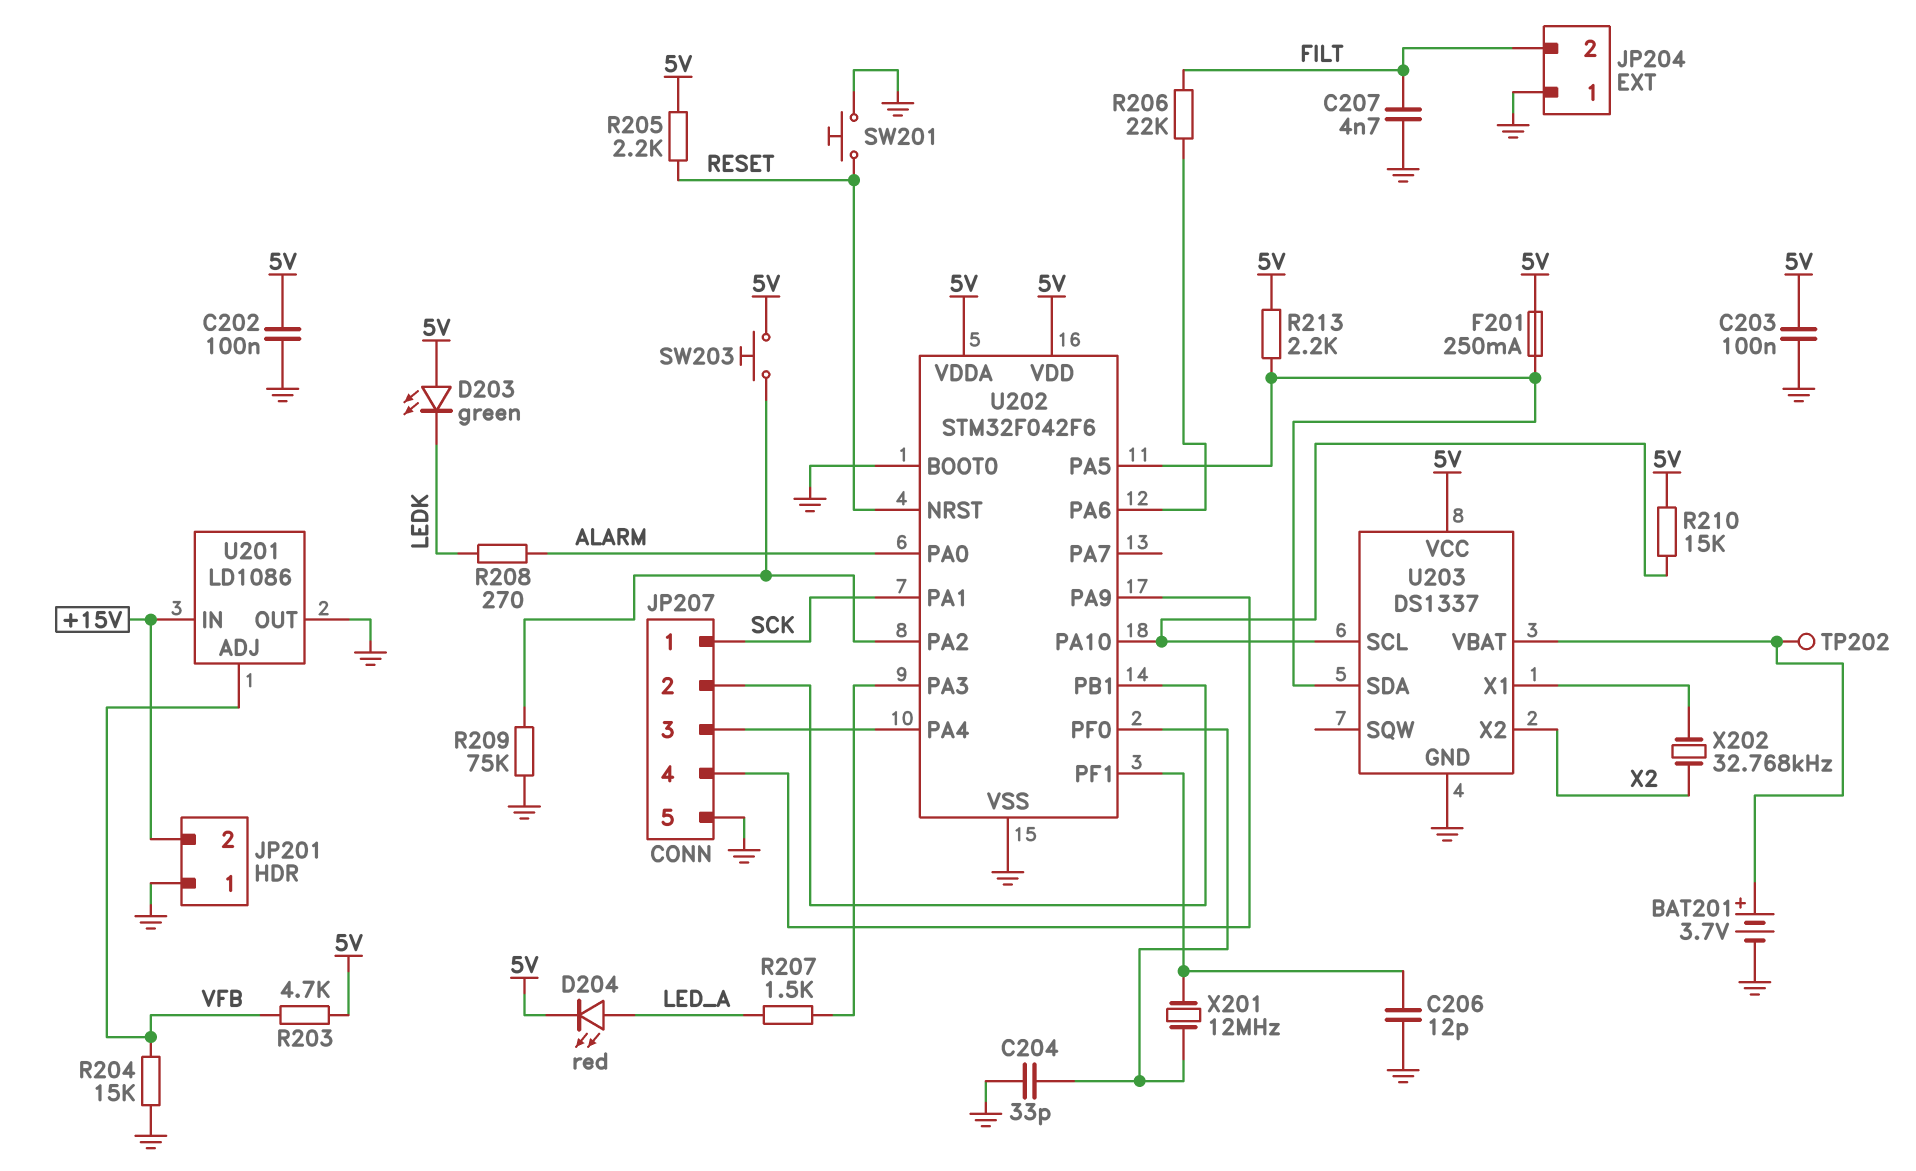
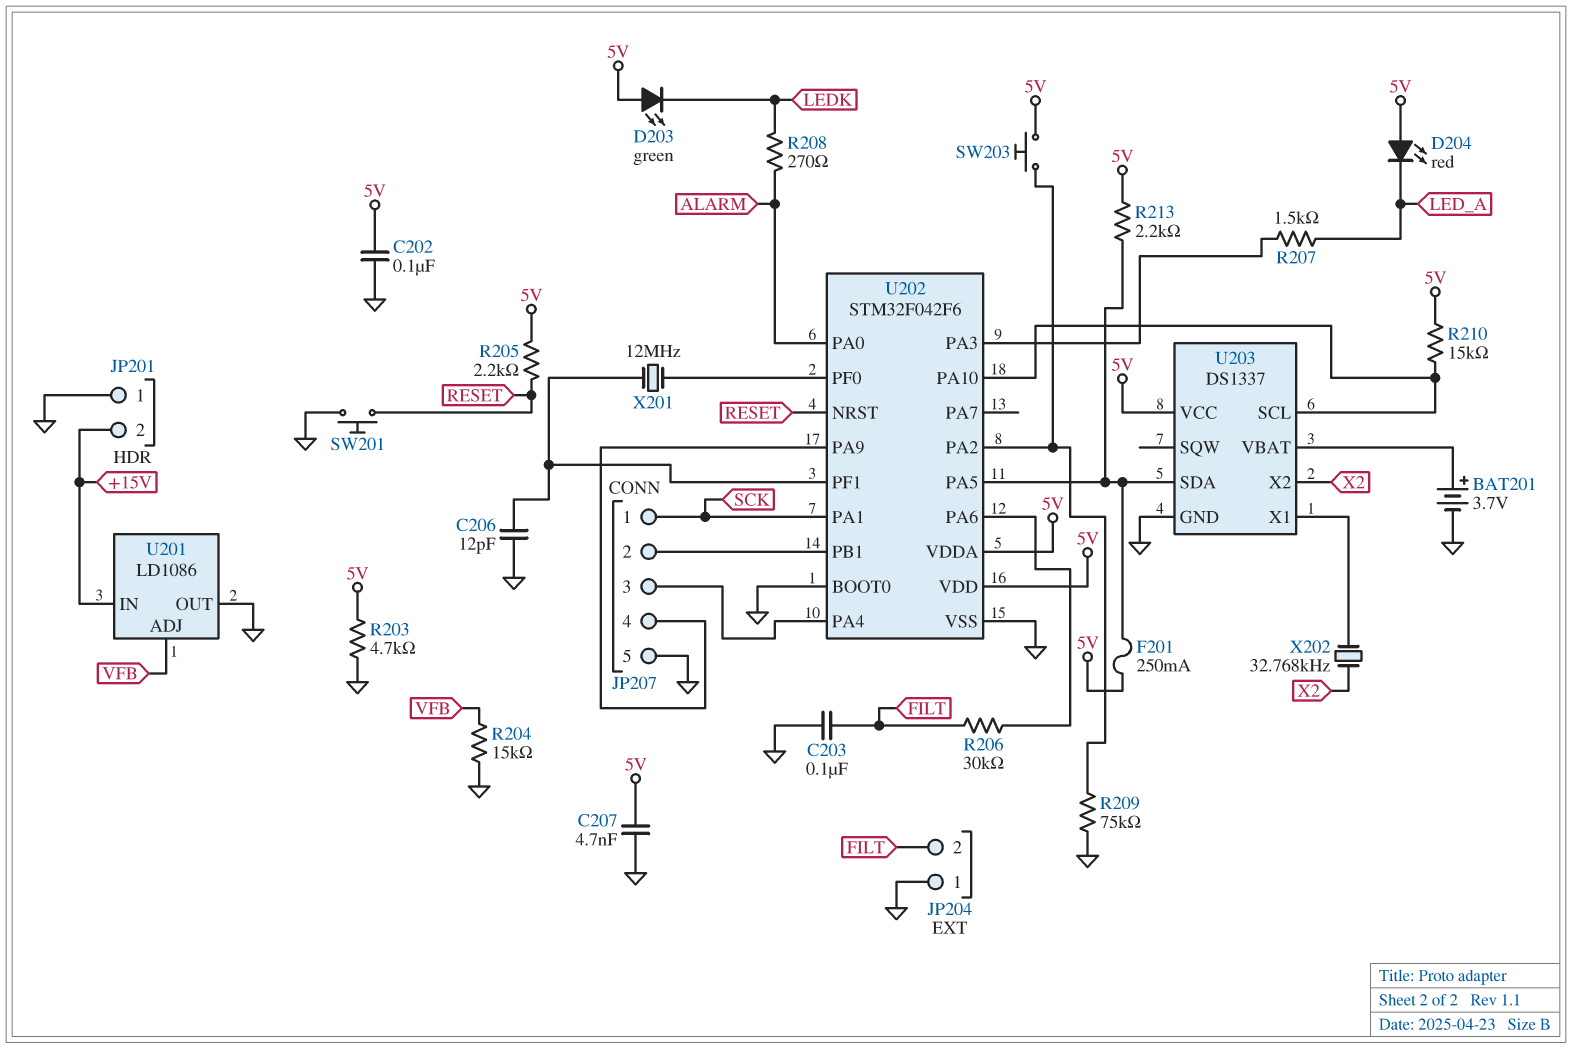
C203: 100nF (5V, GND) -> 100nF (FILT, GND)
C204: 33pF (GND, U202/PF0) -> none
C207: 4.7nF (FILT, GND) -> 4.7nF (5V, GND)
D204: LED red (A LED_A, K 5V) -> LED red (A 5V, K LED_A)
R203: 4.7k (5V, VFB) -> 4.7k (5V, GND)
R206: 22k (FILT, U202/PA6) -> 30k (FILT, U202/PA6)
TP202: test point (U203/VBAT) -> none

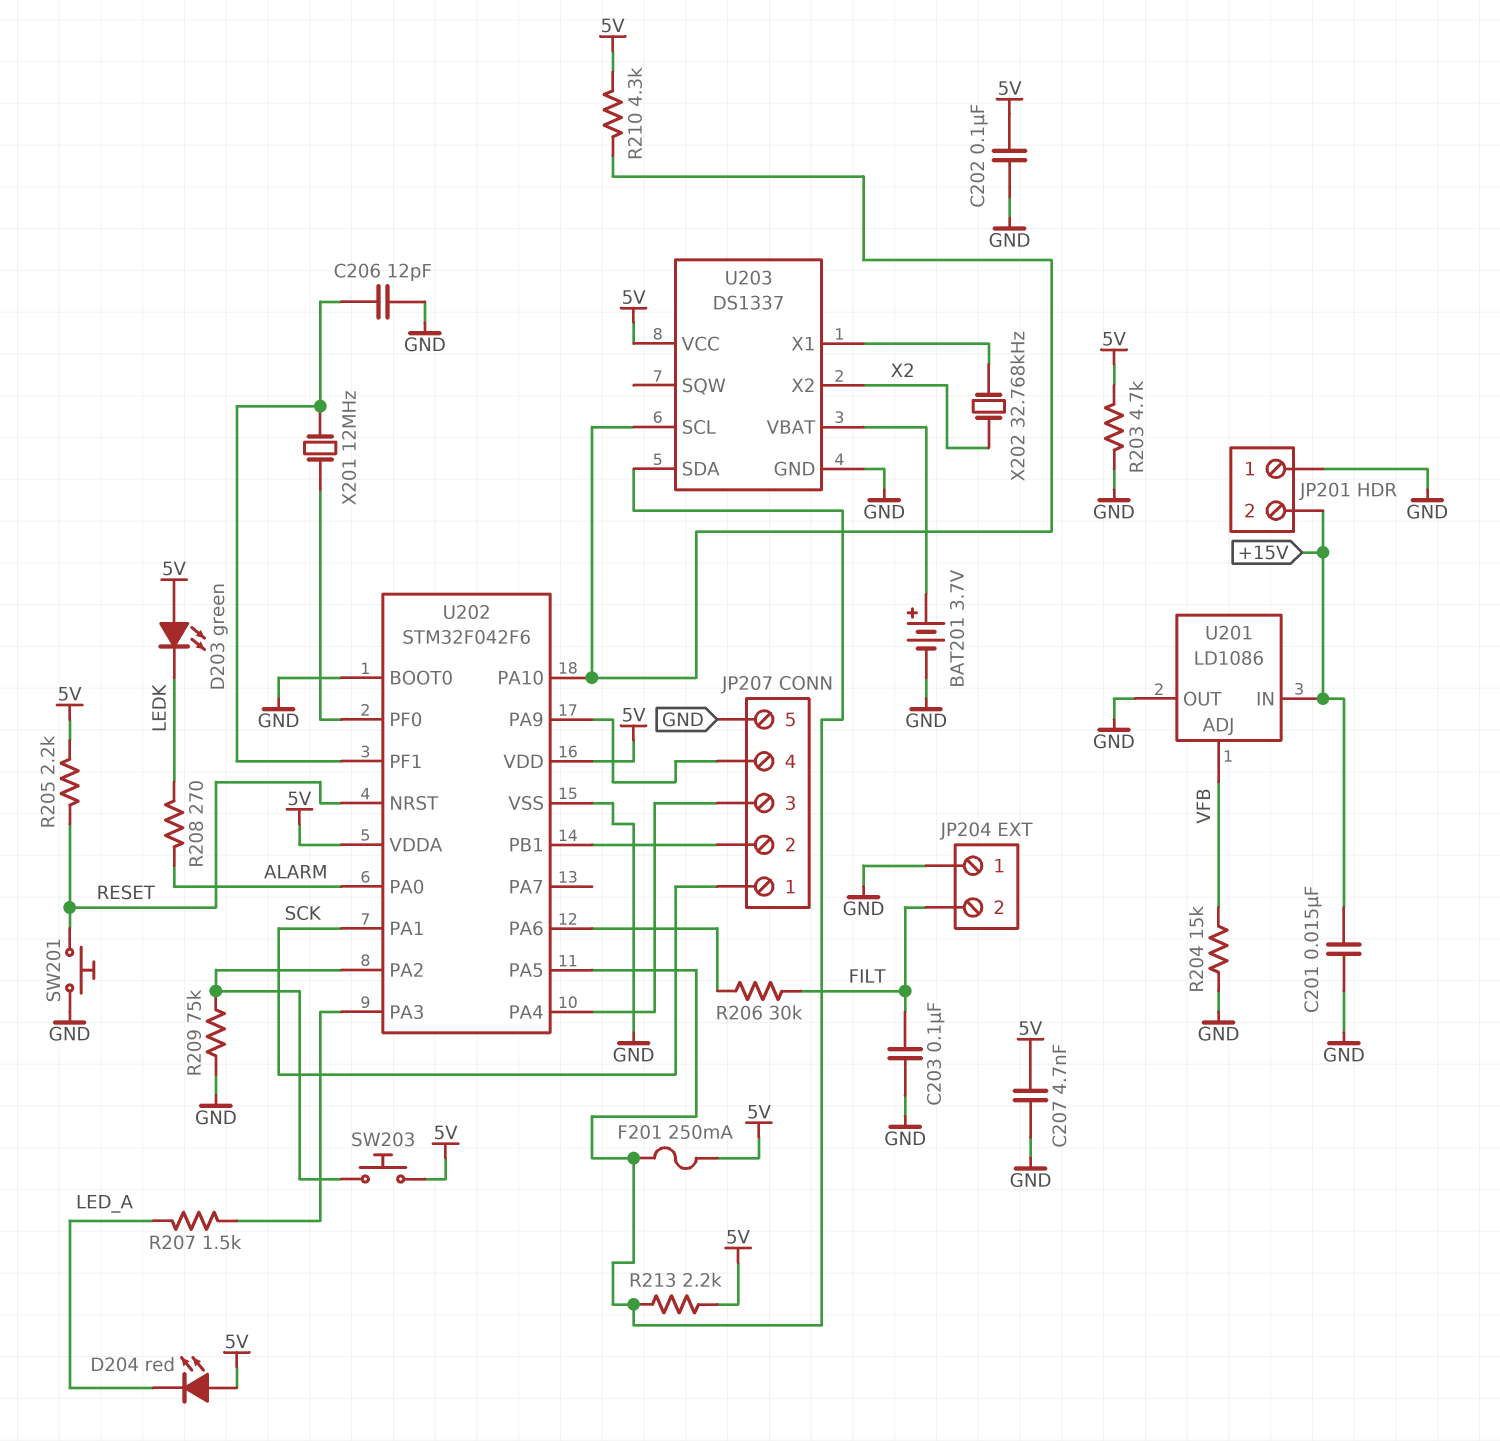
C201: none -> 15nF (+15V, GND)
R210: 15k (5V, U202/PA10) -> 4.3k (5V, U202/PA10)

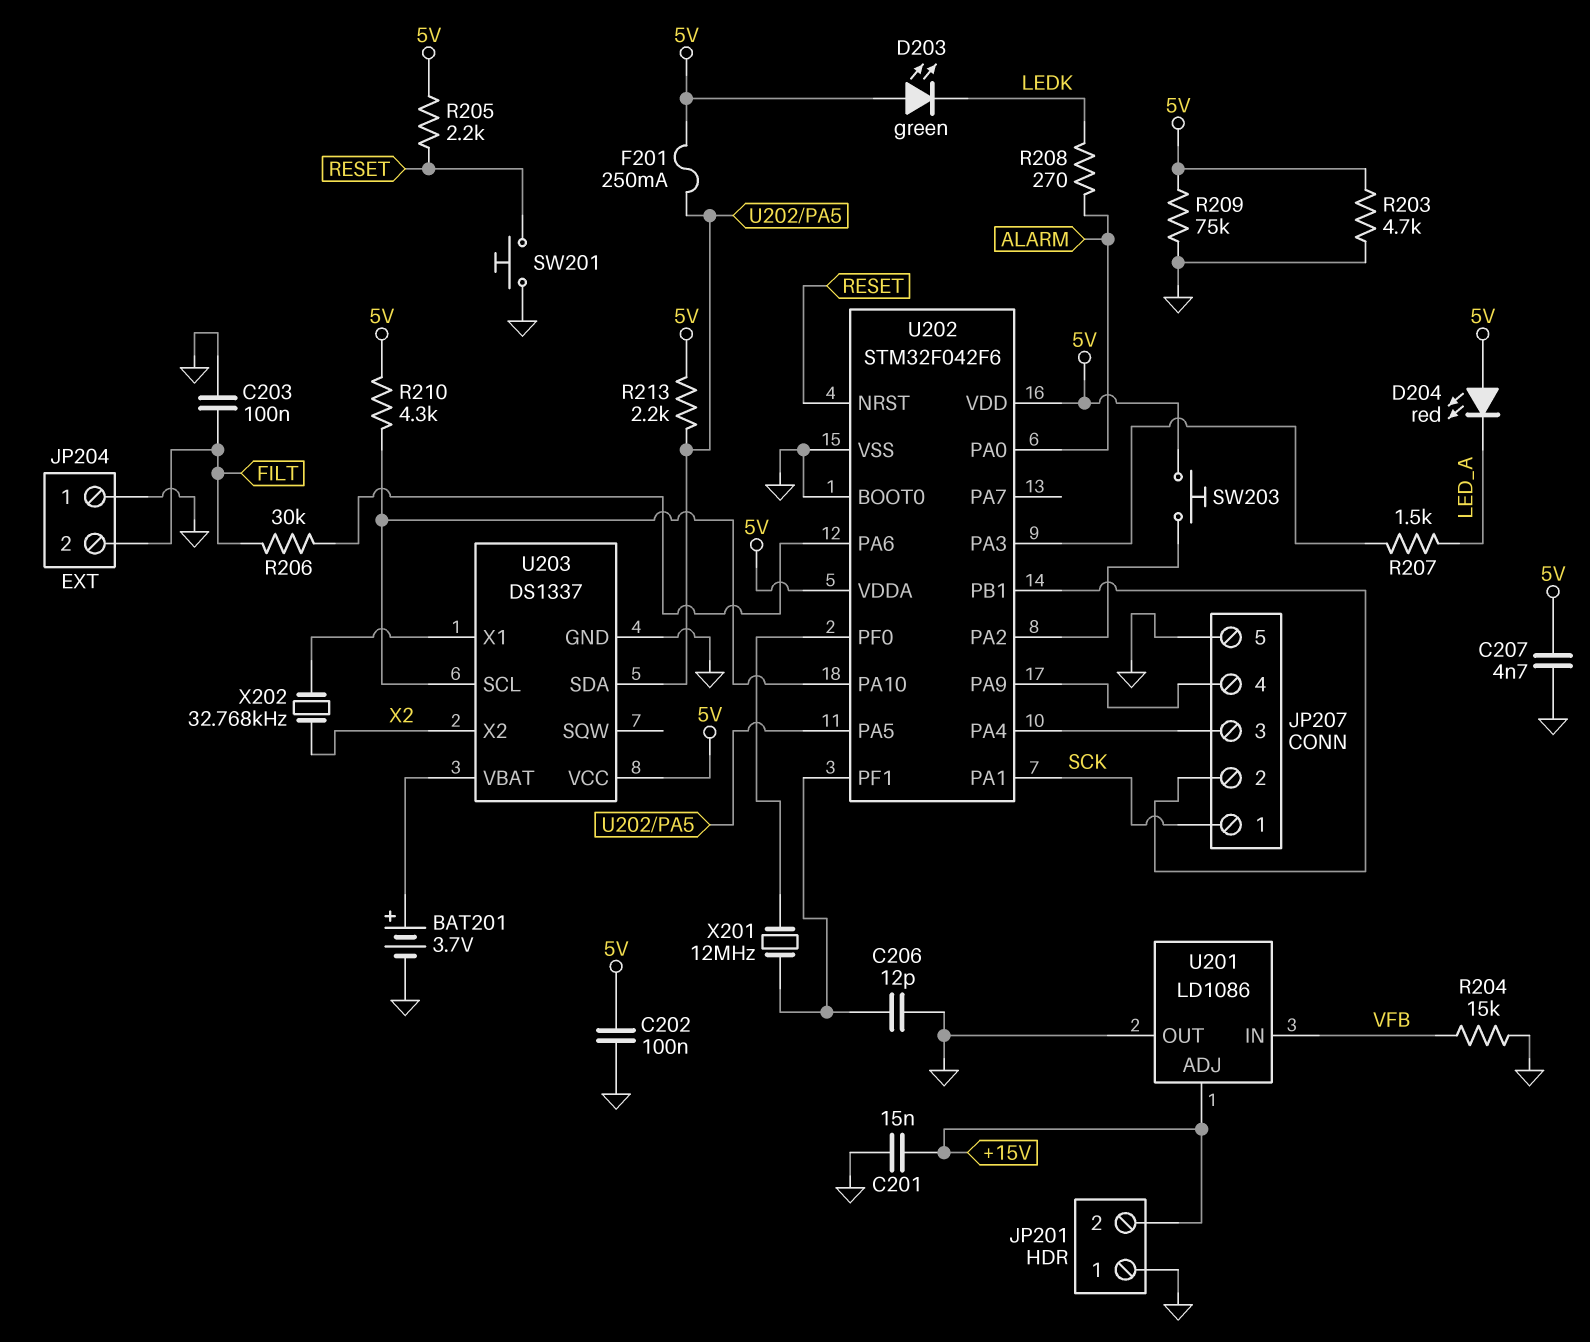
R209: 75k (GND, U202/PA2) -> 75k (5V, GND)
U201 pin ADJ: VFB -> +15V
U201 pin IN: +15V -> VFB

